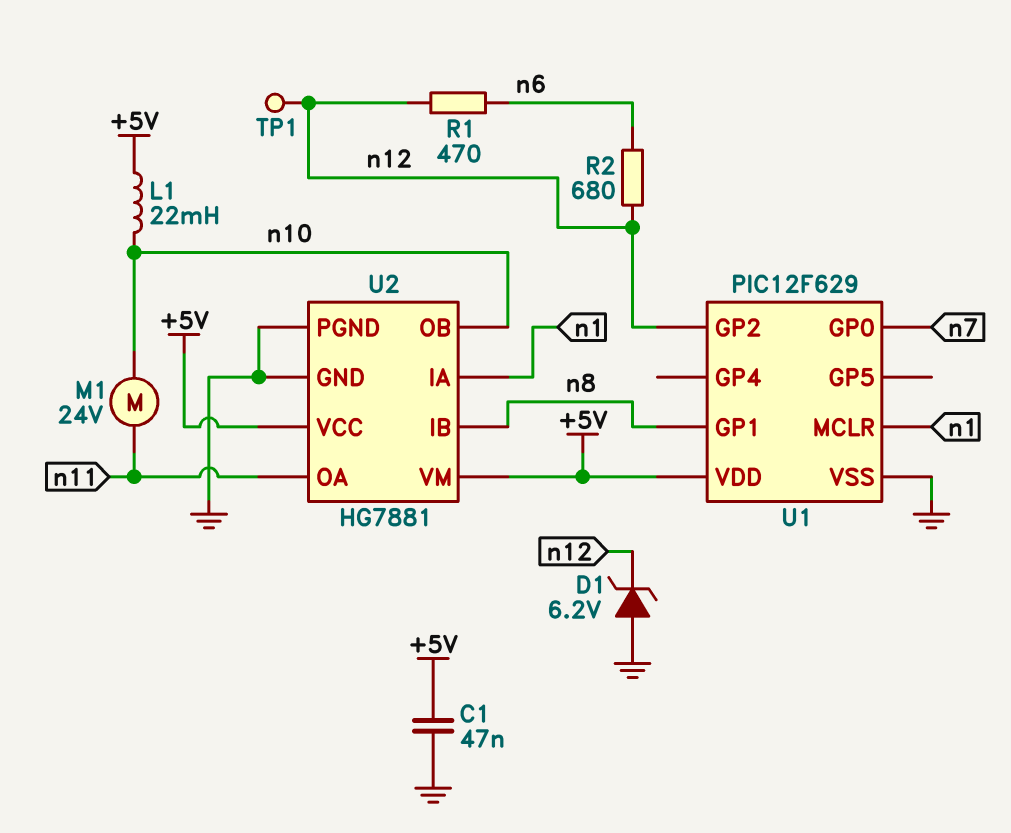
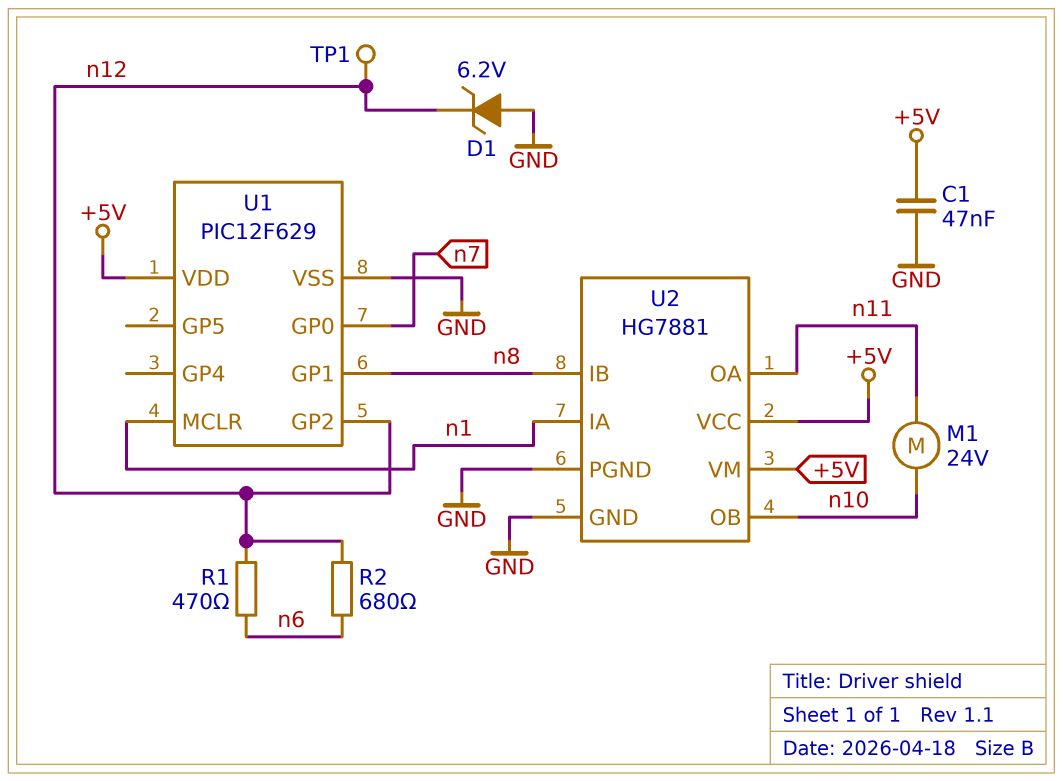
L1: 22mH (+5V, n10) -> none

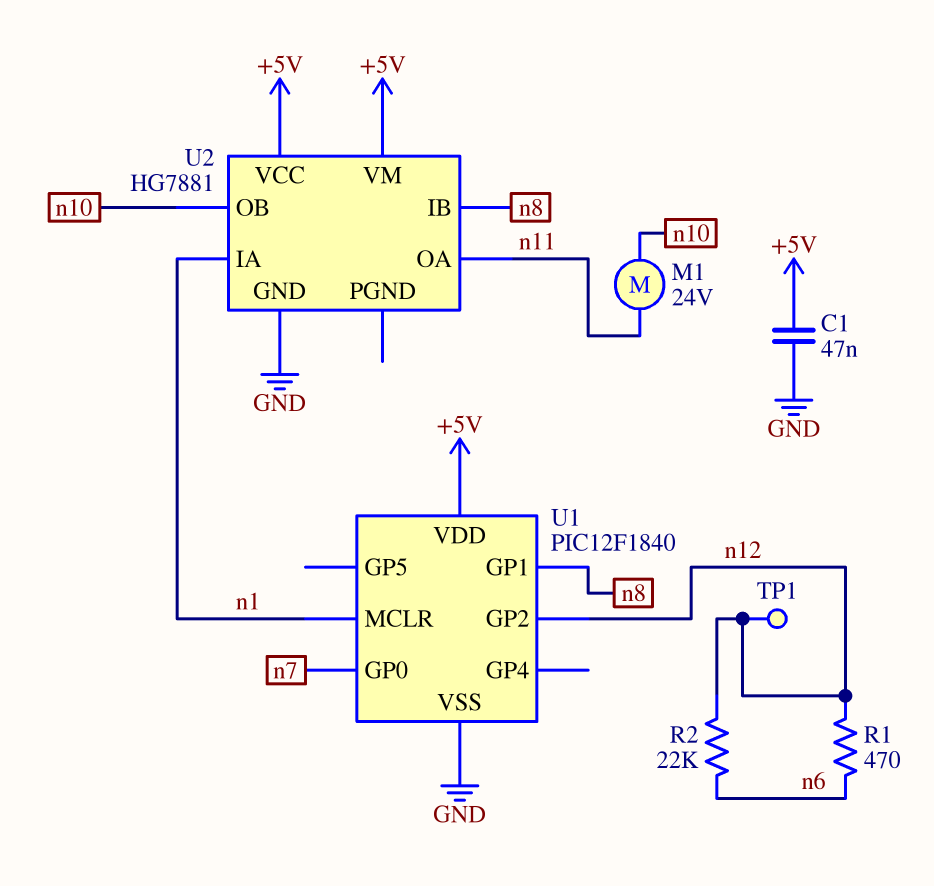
D1: zener 6.2V (A GND, K n12) -> none
R2: 680 (n6, n12) -> 22k (n6, n12)
U1: PIC12F629 -> PIC12F1840
U2 pin PGND: GND -> none

